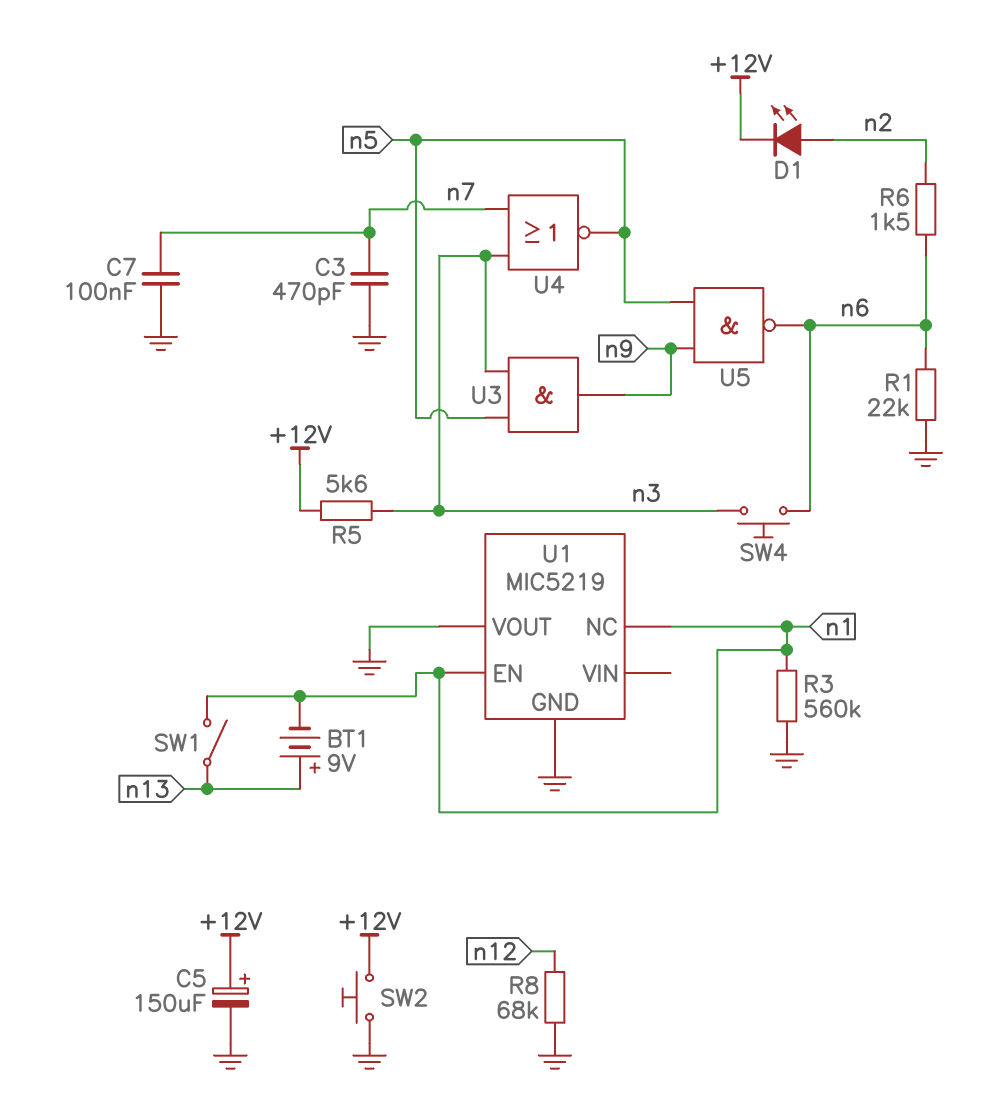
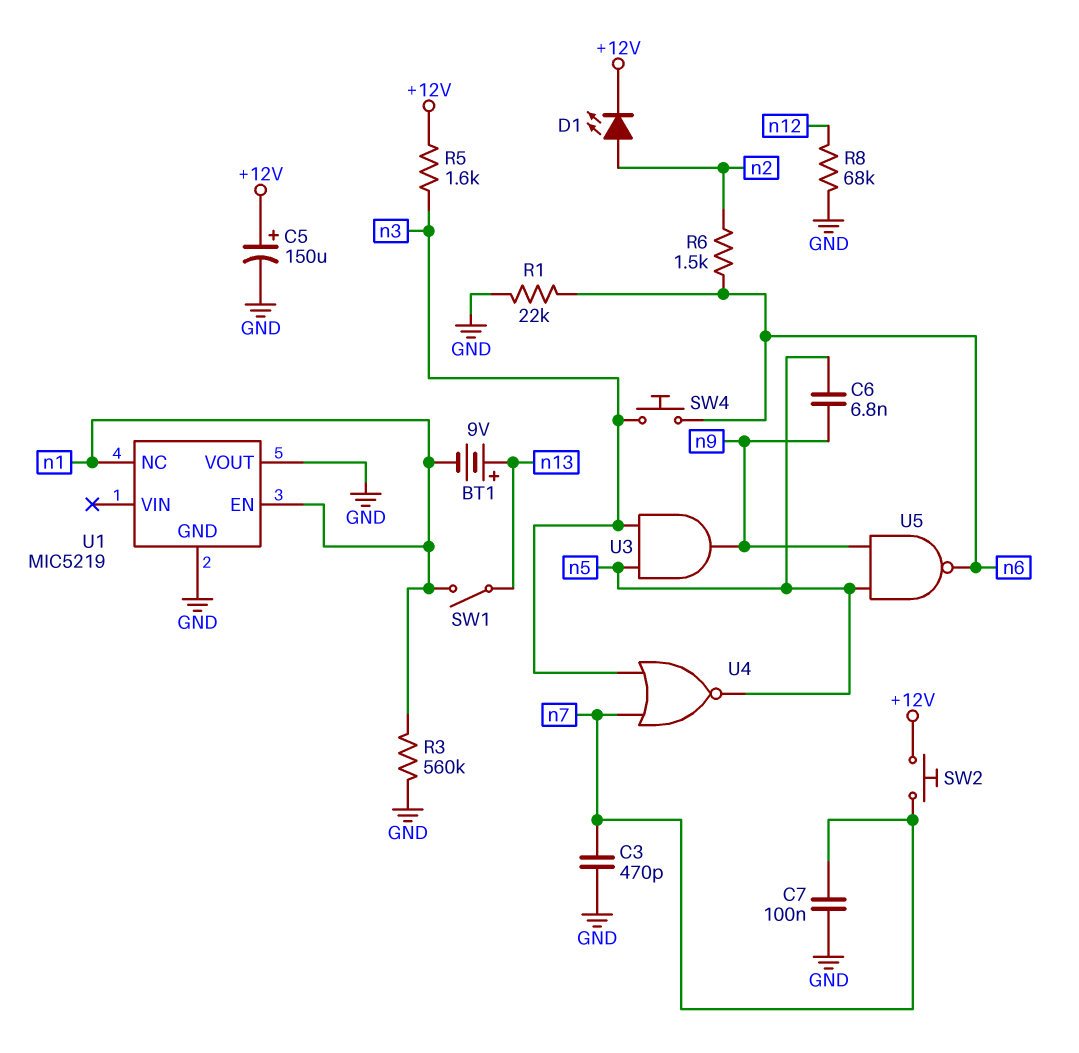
C6: none -> 6.8nF (n5, n9)
R5: 5.6k (+12V, n3) -> 1.6k (+12V, n3)
SW2: button (+12V, GND) -> button (+12V, n7)

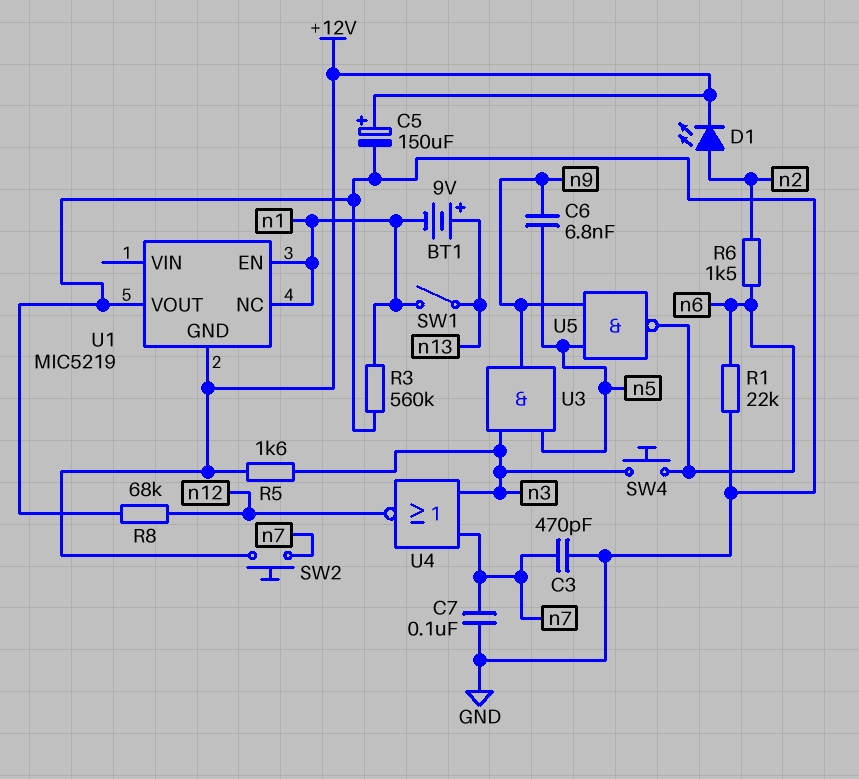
U1 pin GND: GND -> +12V
U4: NOR (in n3, in n7, out n5) -> NOR (in n3, in n7, out n12)

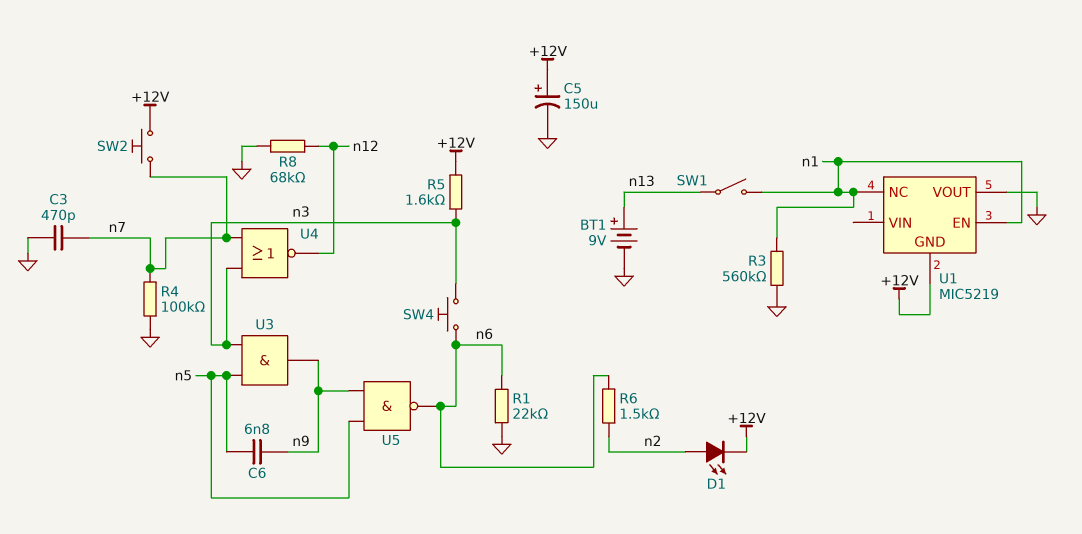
BT1: 9V (plus n13, minus n1) -> 9V (plus n13, minus GND)
C7: 100nF (GND, n7) -> none
R4: none -> 100k (GND, n7)

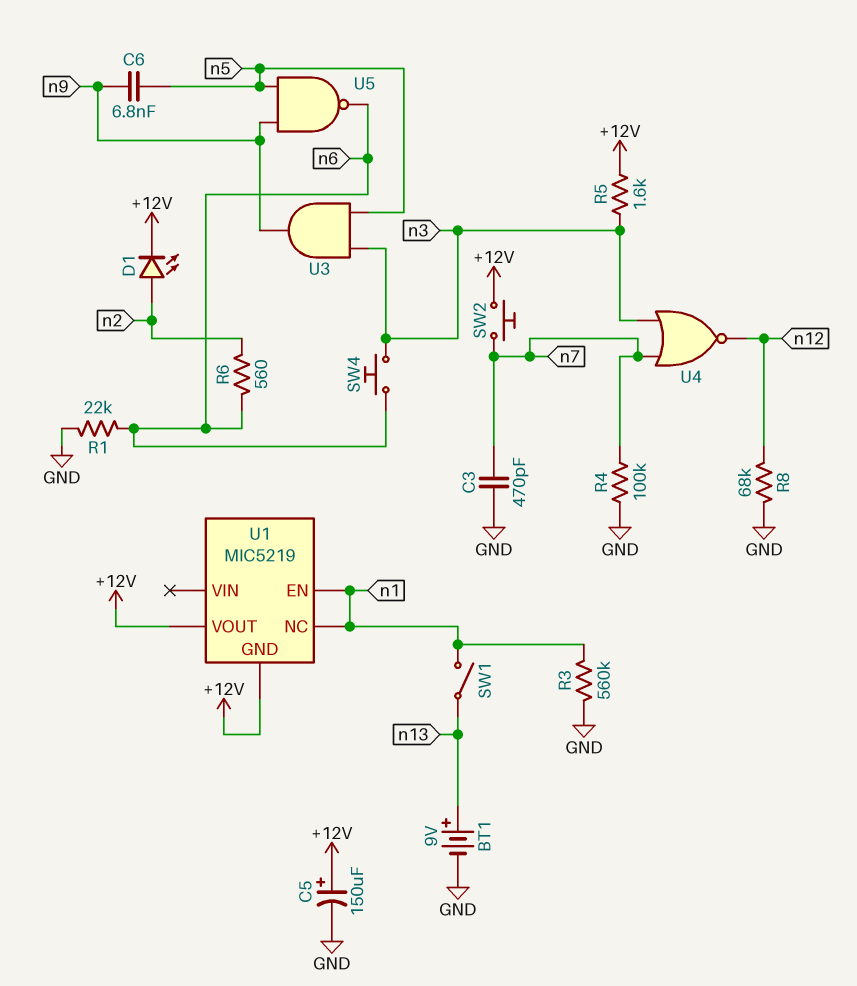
R6: 1.5k (n2, n6) -> 560 (n2, n6)
U1 pin VOUT: GND -> +12V

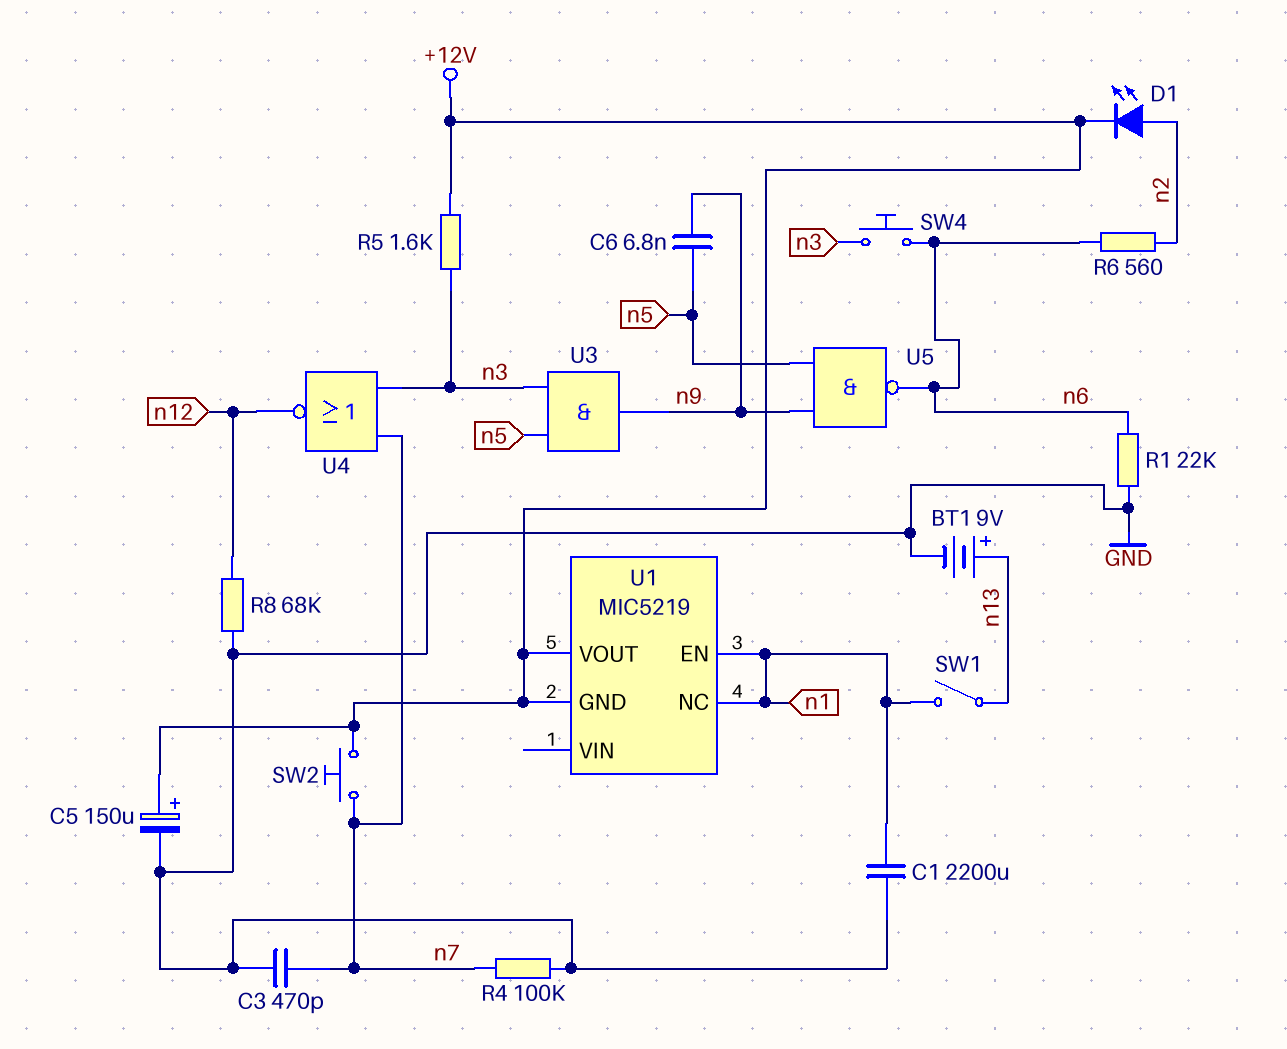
C1: none -> 2200uF (GND, n1)
R3: 560k (GND, n1) -> none

